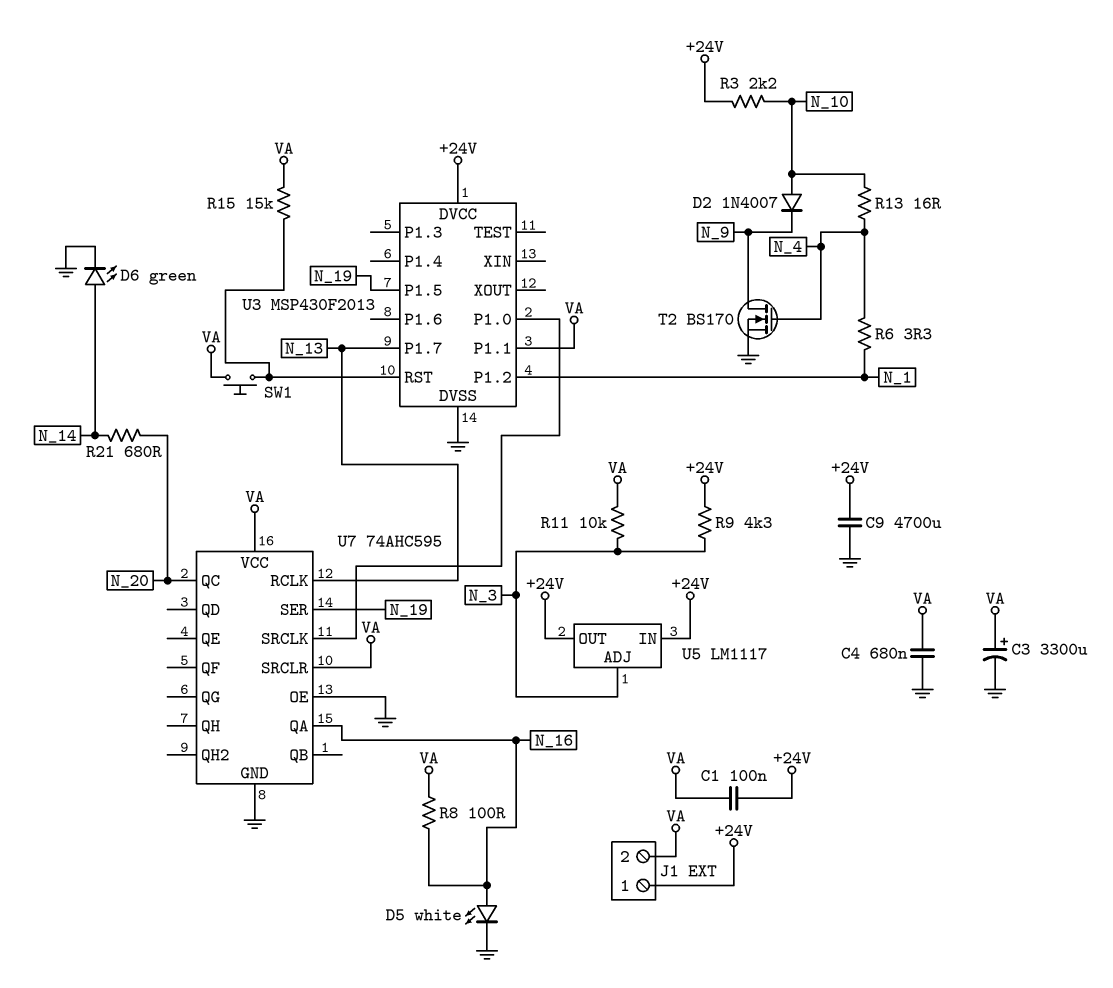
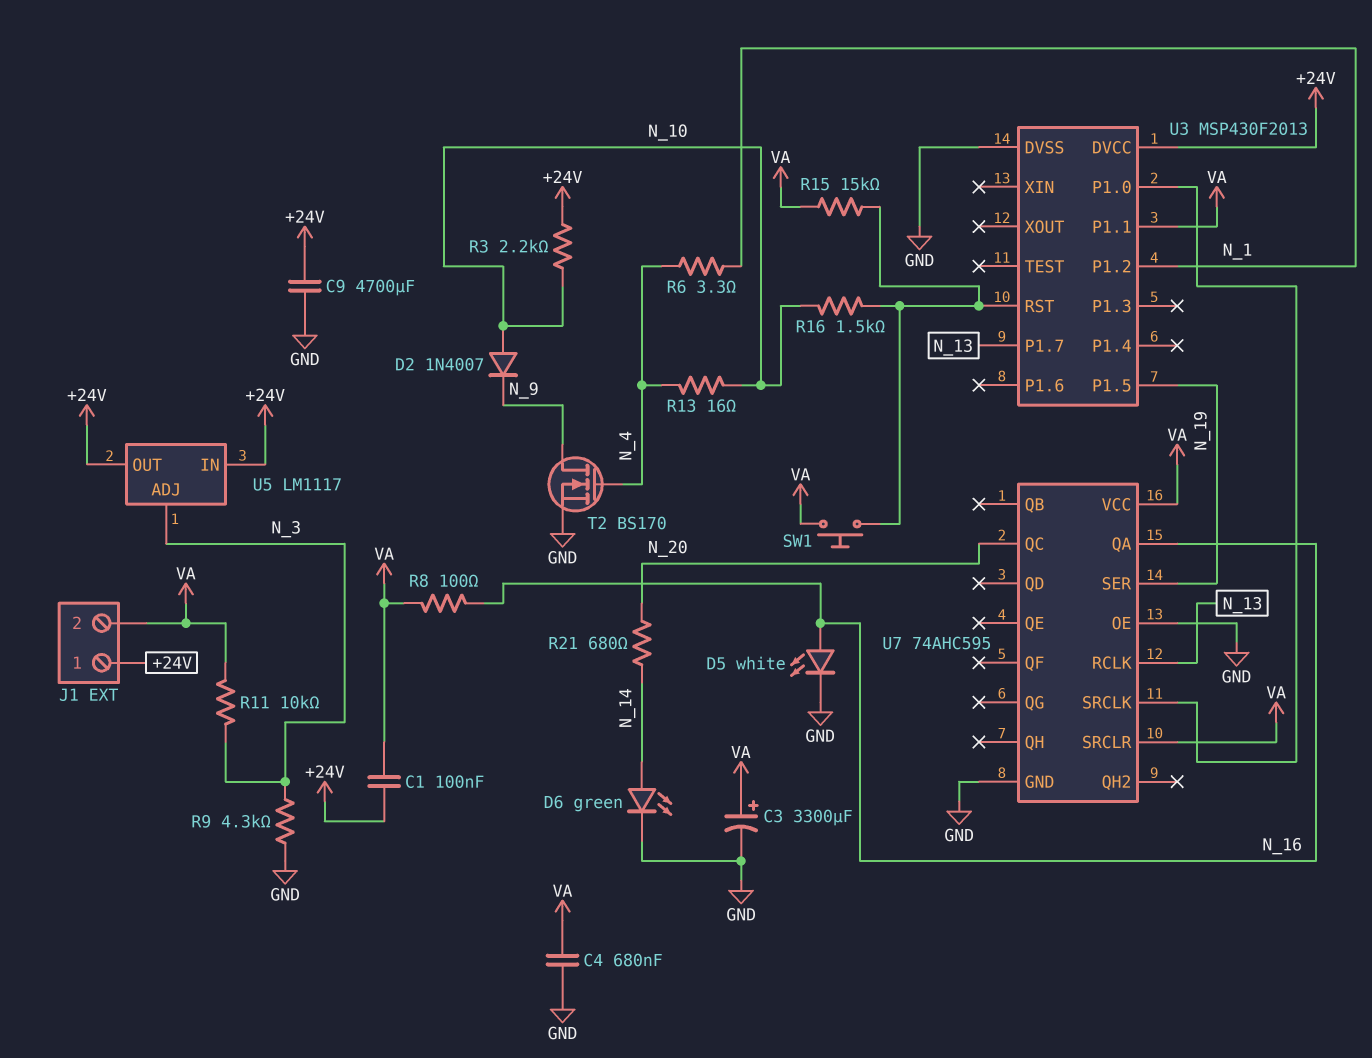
R9: 4.3k (+24V, N_3) -> 4.3k (GND, N_3)
R16: none -> 1.5k (N_10, U3/RST)

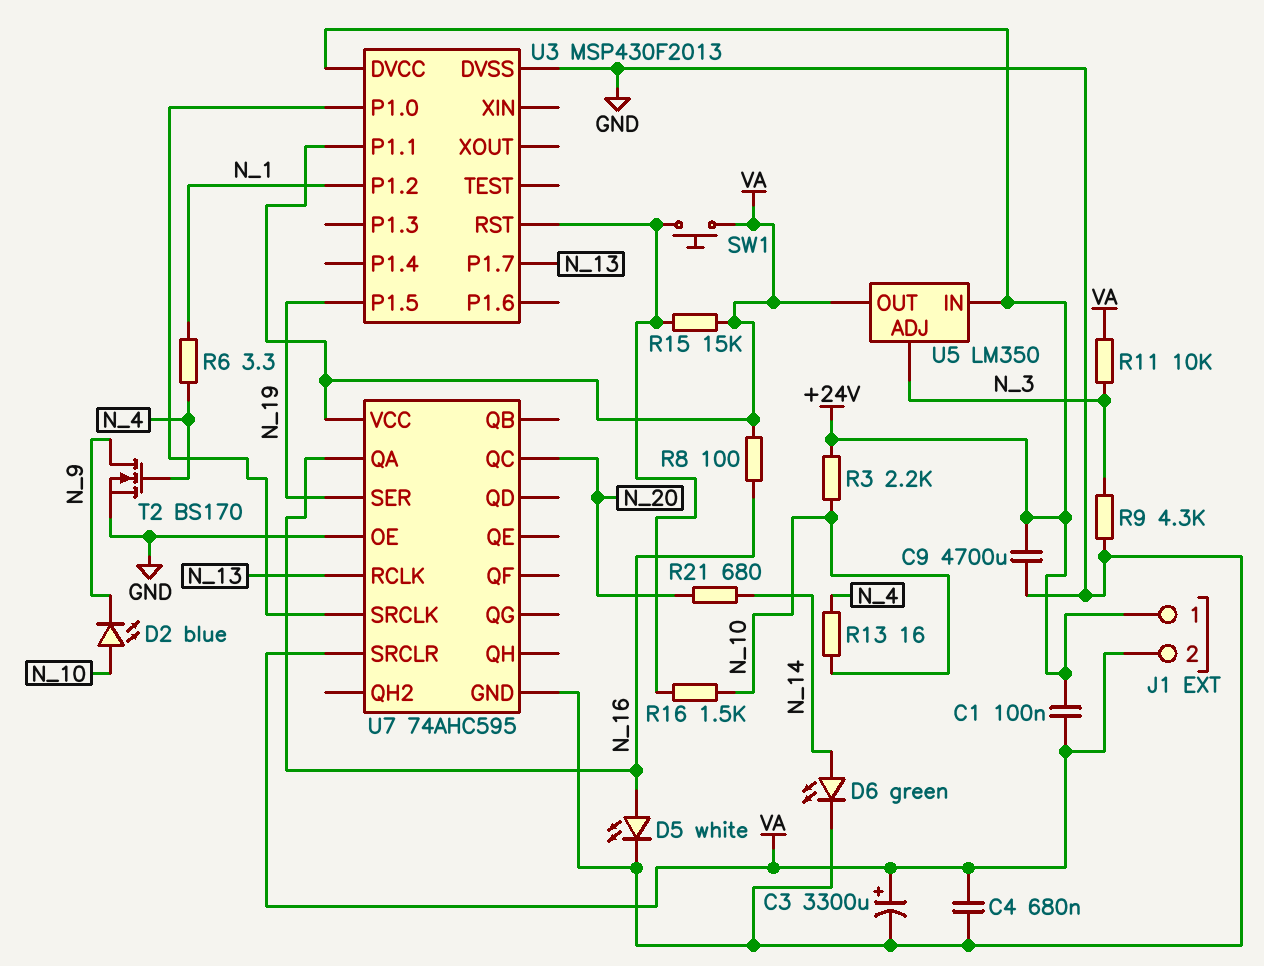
D2: diode 1N4007 (A N_10, K N_9) -> LED blue (A N_10, K N_9)
U5: LM1117 -> LM350
U5 pin OUT: +24V -> VA

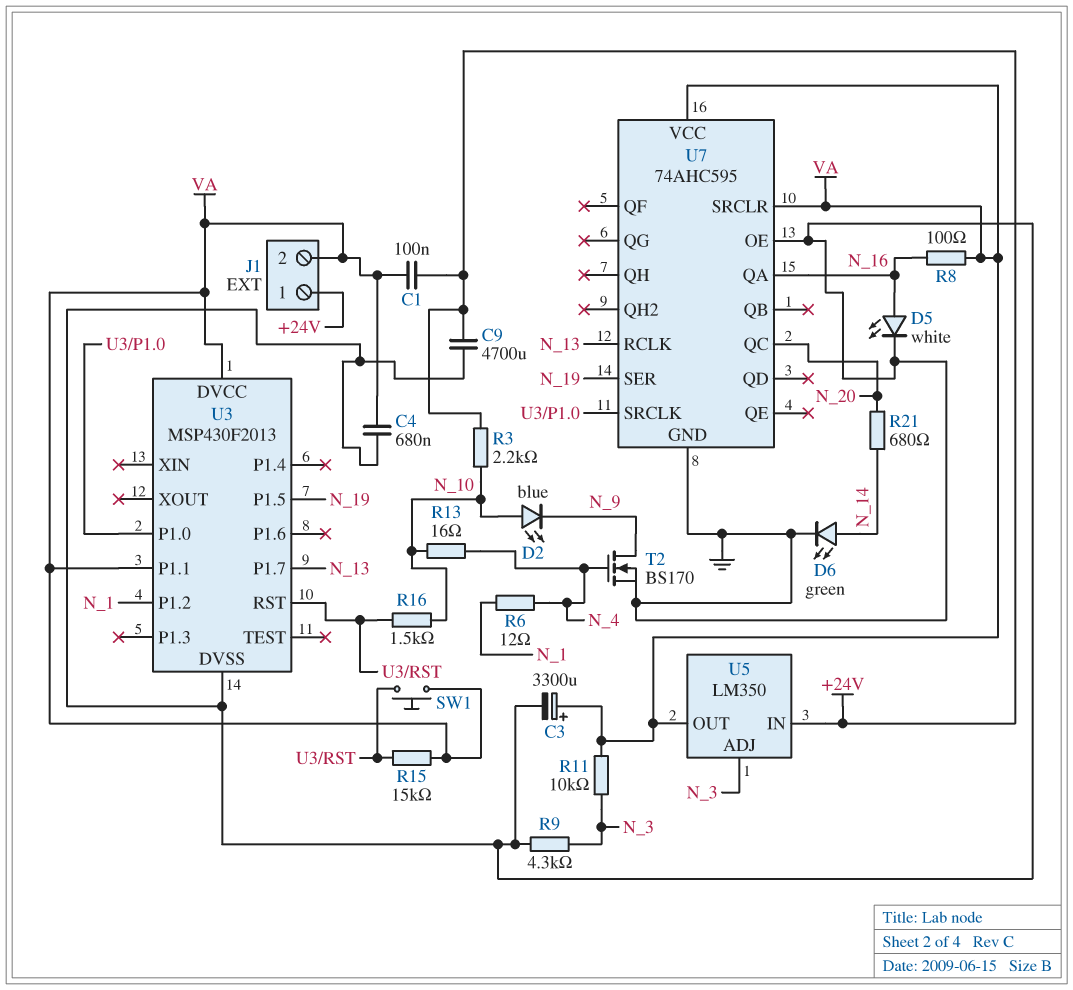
R6: 3.3 (N_1, N_4) -> 12 (N_1, N_4)
U3 pin DVCC: +24V -> VA

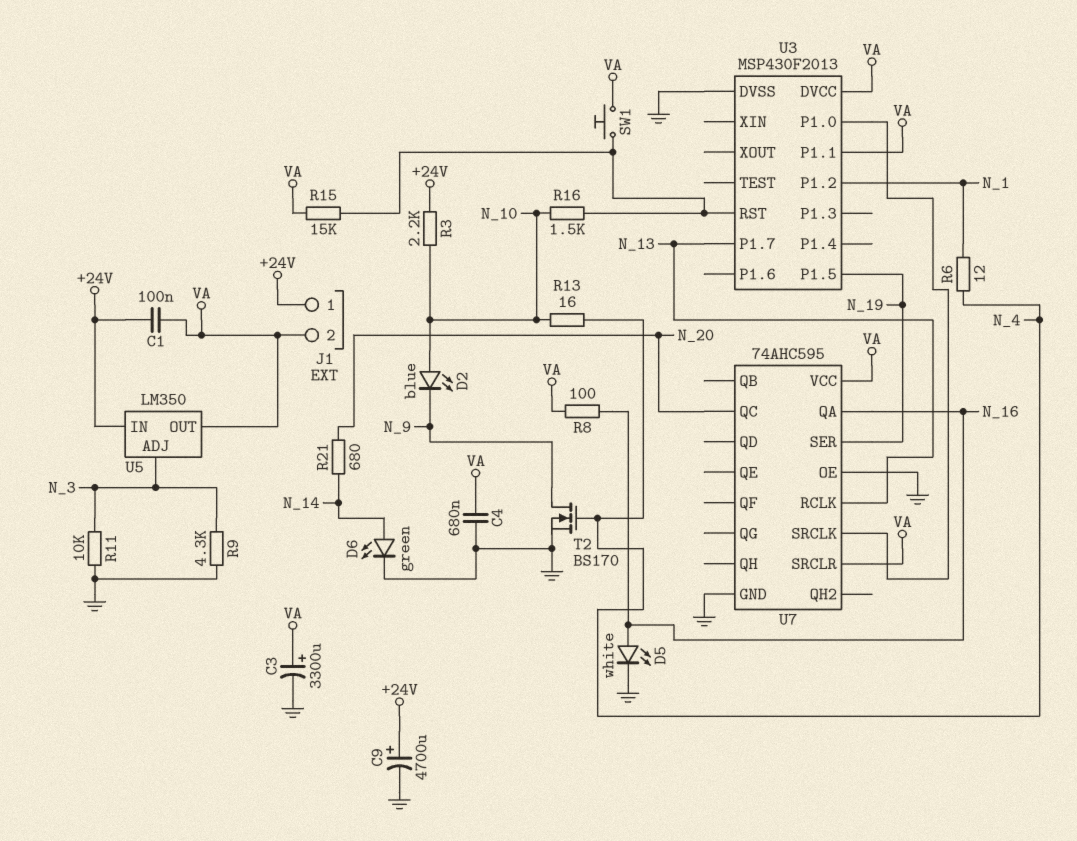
C9: 4700uF (+24V, GND) -> 4700uF (plus +24V, minus GND)
R11: 10k (N_3, VA) -> 10k (GND, N_3)

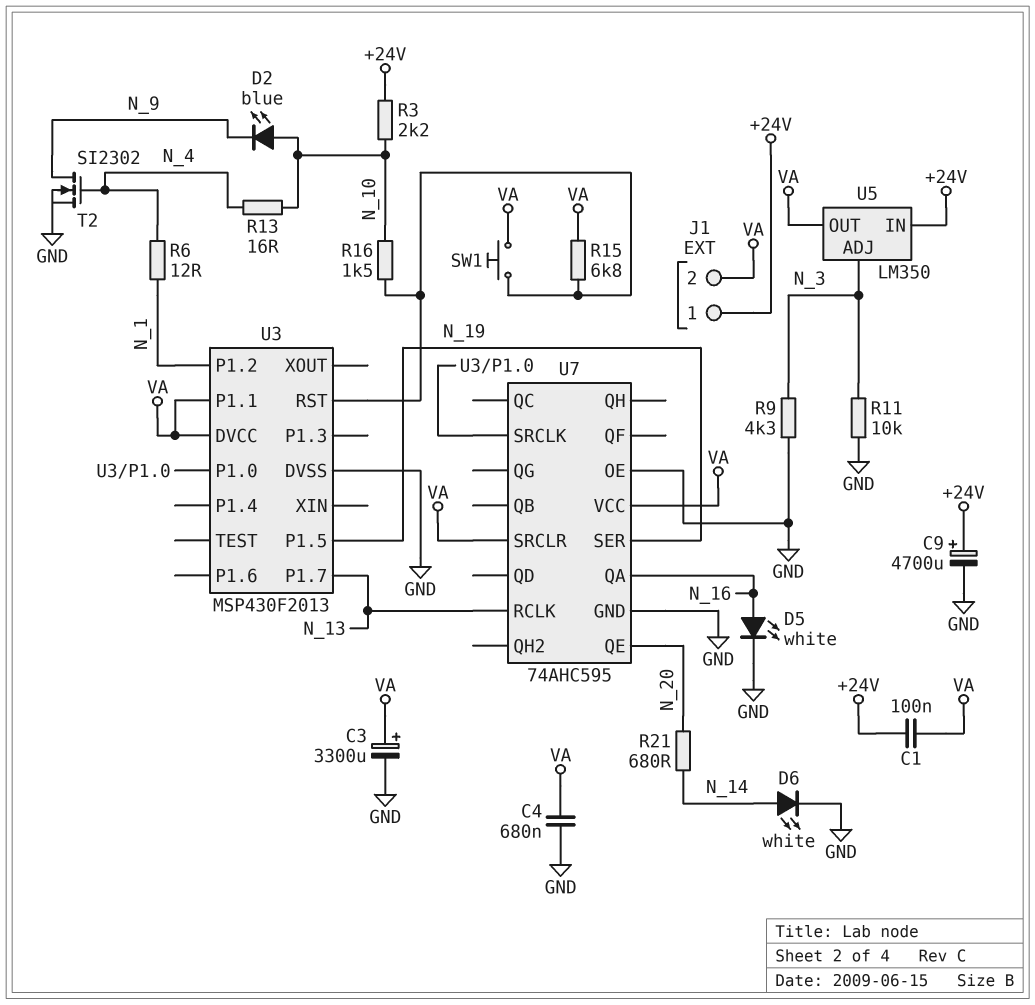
D6: LED green (A N_14, K GND) -> LED white (A N_14, K GND)
R8: 100 (N_16, VA) -> none
R15: 15k (U3/RST, VA) -> 6.8k (U3/RST, VA)
T2: NMOS BS170 (G N_4, D N_9, S GND) -> NMOS SI2302 (G N_4, D N_9, S GND)
U7 pin QC: N_20 -> none
U7 pin QE: none -> N_20

